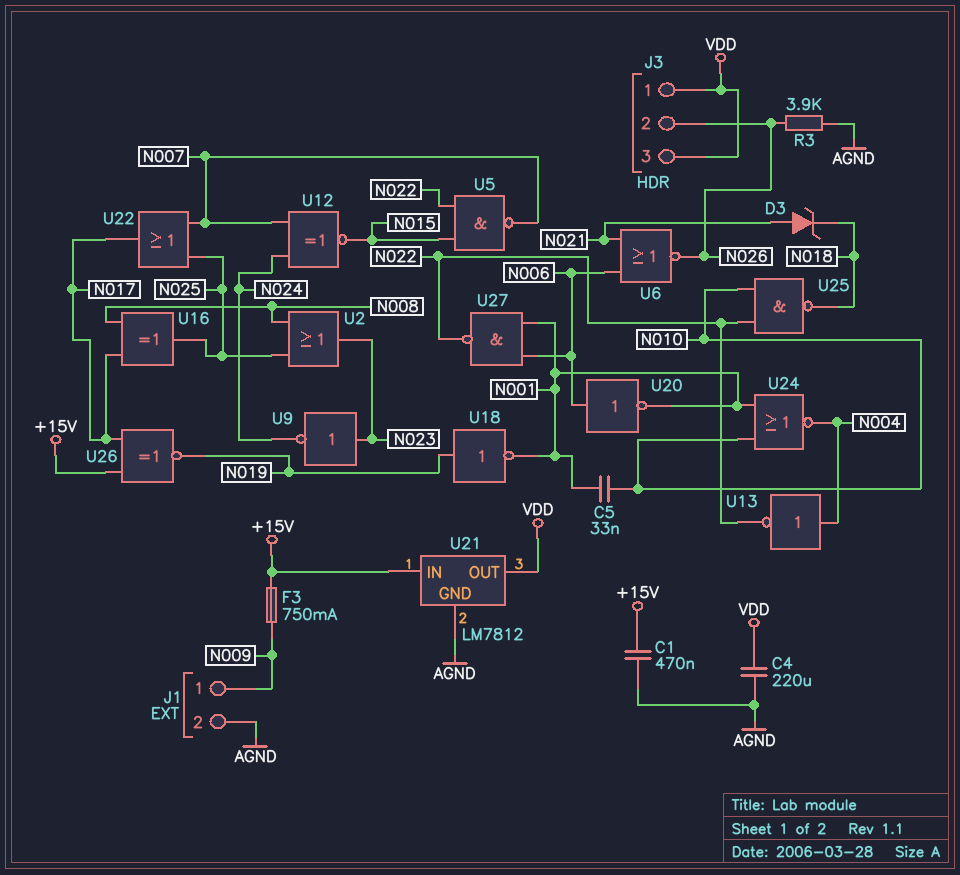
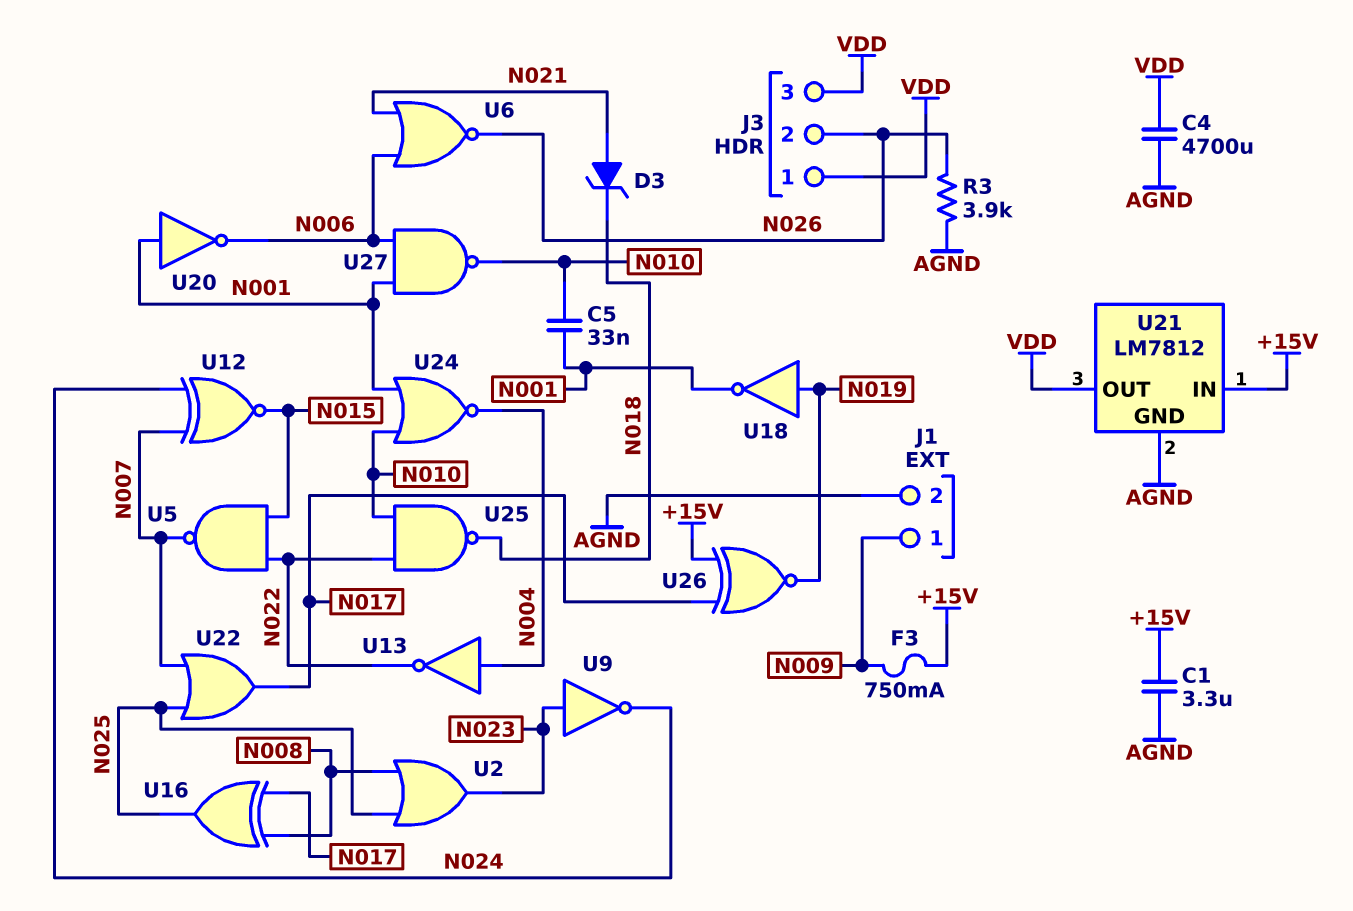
C1: 470nF (+15V, AGND) -> 3.3uF (+15V, AGND)
C4: 220uF (AGND, VDD) -> 4700uF (AGND, VDD)
U20: NOT (in N006, out N001) -> NOT (in N001, out N006)
U27: NAND (in N001, in N006, out N022) -> NAND (in N001, in N006, out N010)

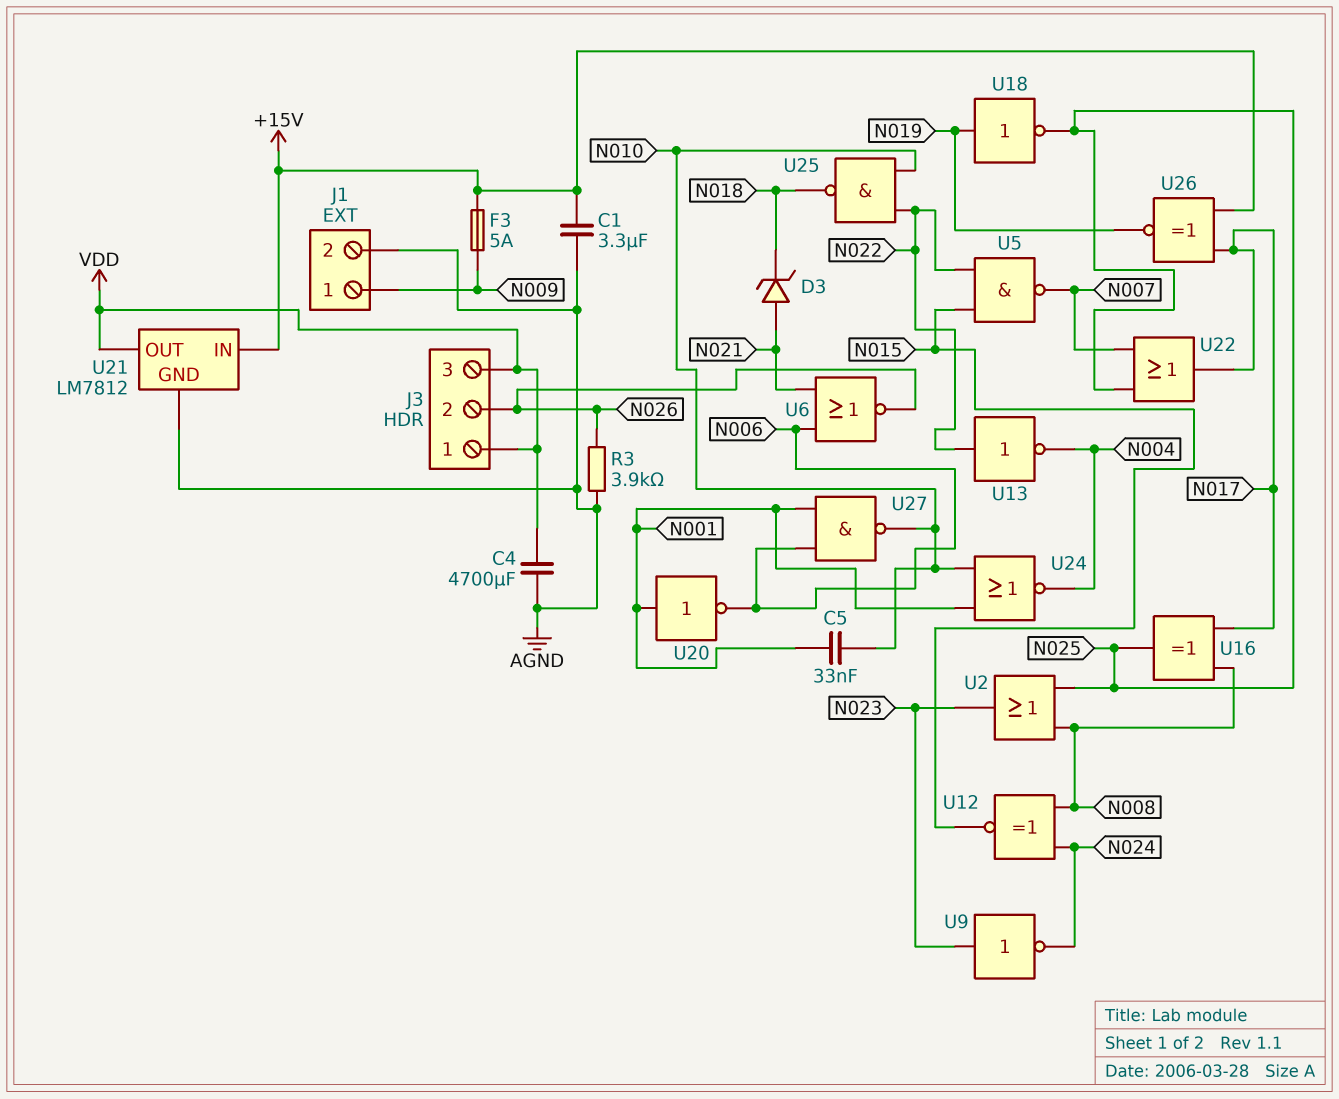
F3: 750mA (+15V, N009) -> 5A (+15V, N009)
U12: XNOR (in N007, in N024, out N015) -> XNOR (in N008, in N024, out N015)
U13: NOT (in N004, out N022) -> NOT (in N022, out N004)
U18: NOT (in N019, out N001) -> NOT (in N019, out N025)

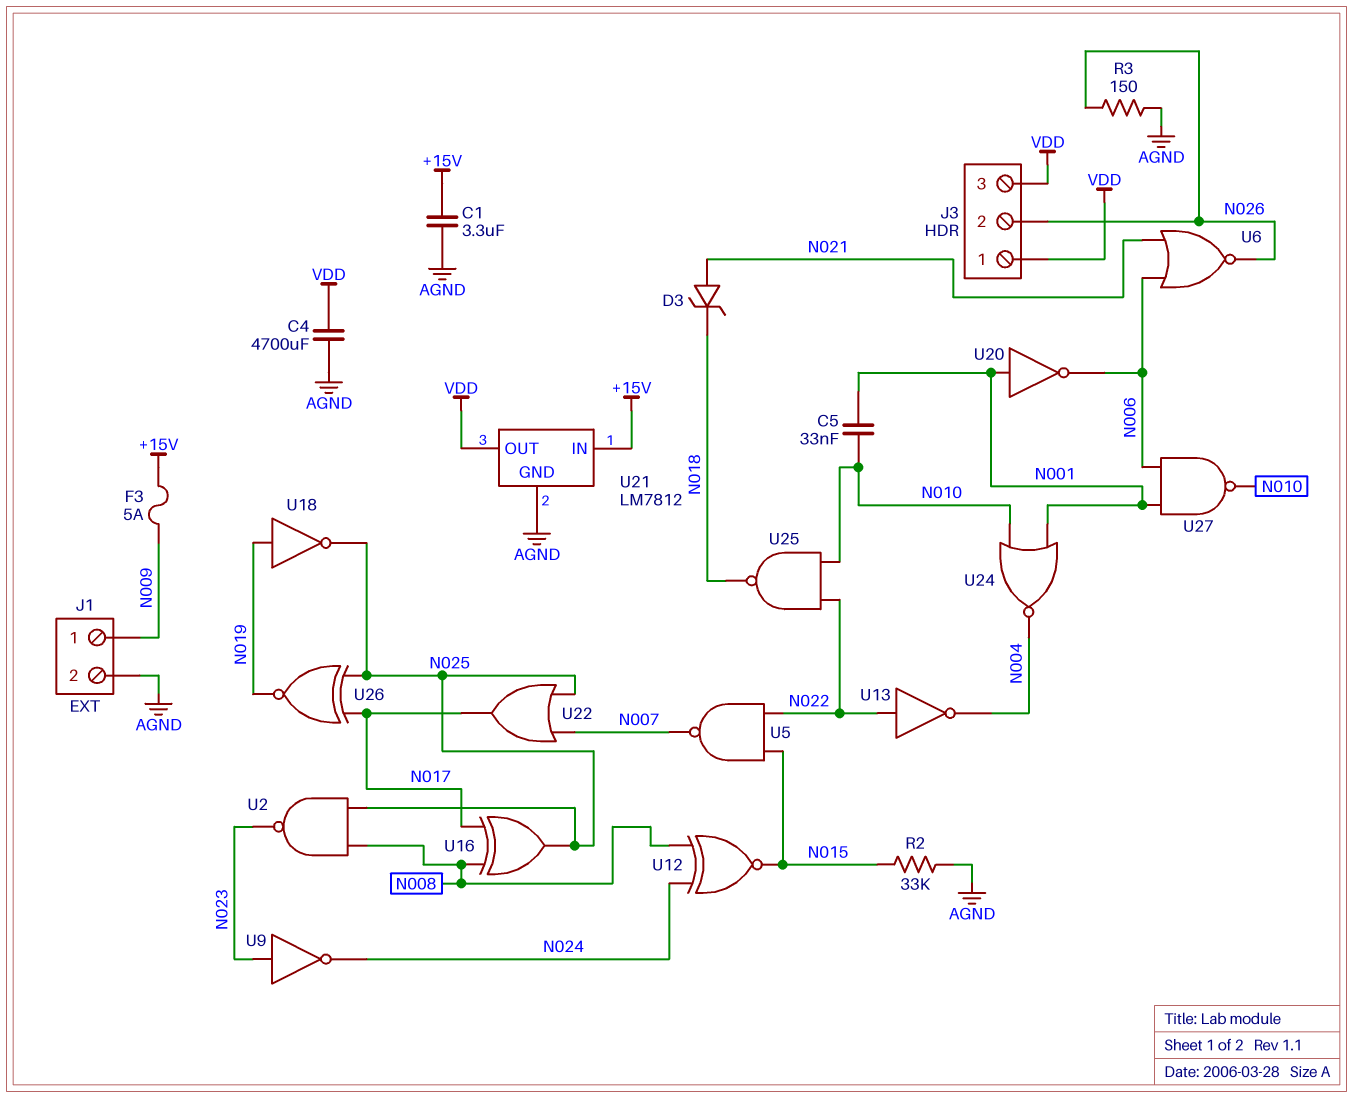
R2: none -> 33k (AGND, N015)
R3: 3.9k (AGND, N026) -> 150 (AGND, N026)
U2: OR (in N008, in N025, out N023) -> NAND (in N008, in N025, out N023)
U26: XNOR (in +15V, in N017, out N019) -> XNOR (in N017, in N025, out N019)

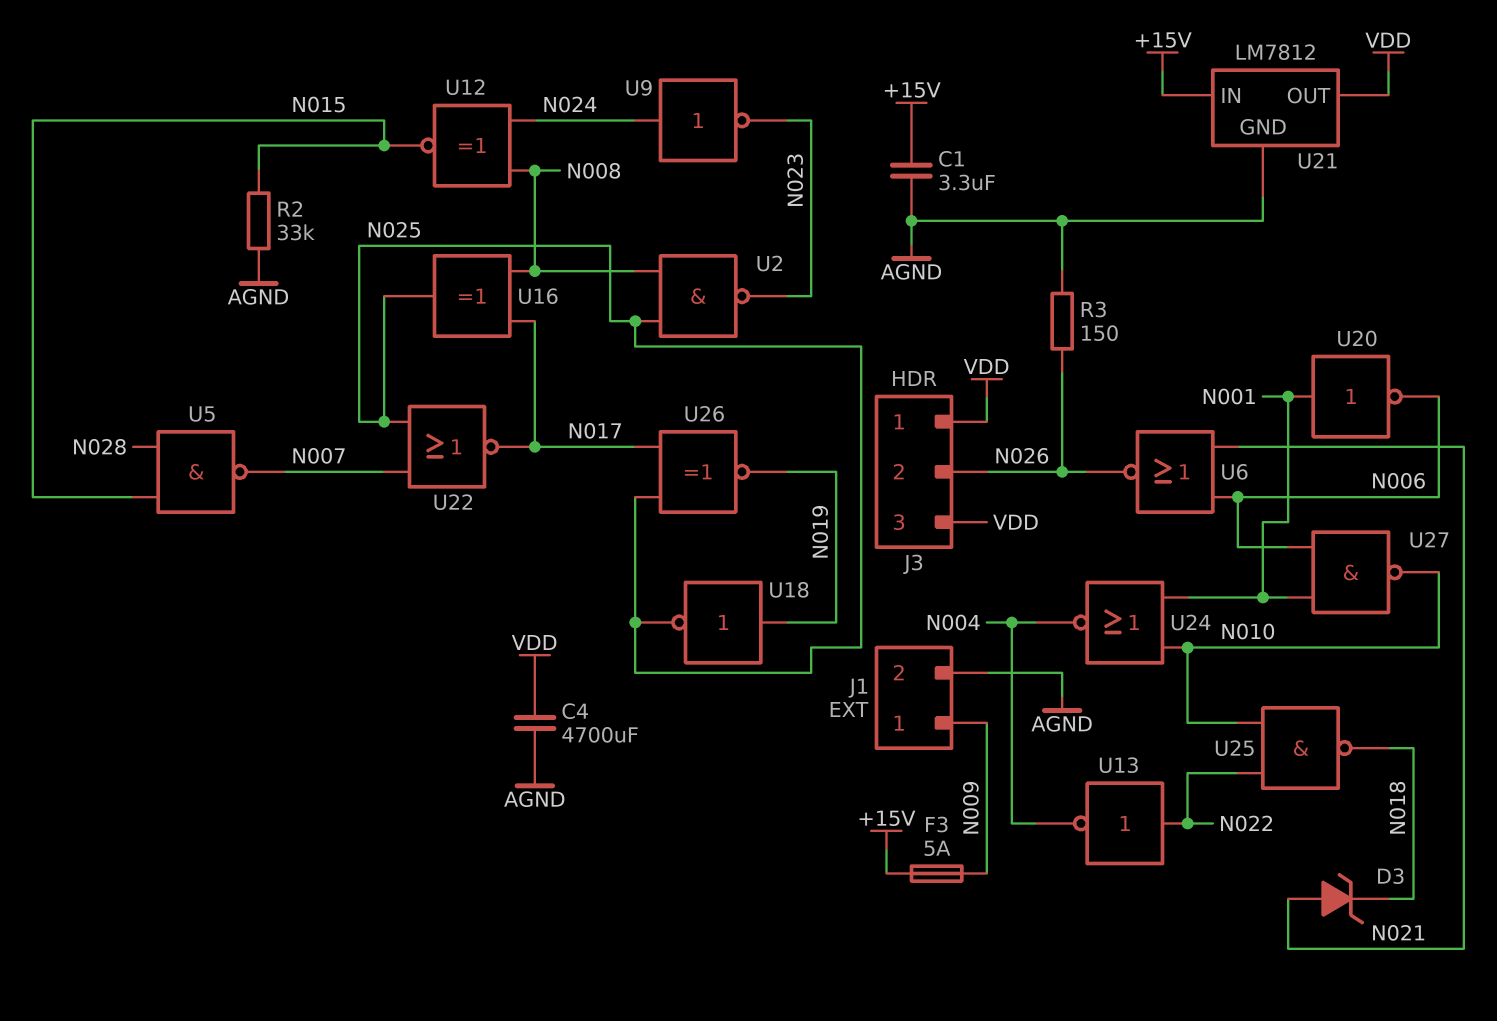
C5: 33nF (N001, N010) -> none
U5: NAND (in N015, in N022, out N007) -> NAND (in N015, in N028, out N007)
U9: NOT (in N023, out N024) -> NOT (in N024, out N023)
U22: OR (in N007, in N025, out N017) -> NOR (in N007, in N025, out N017)

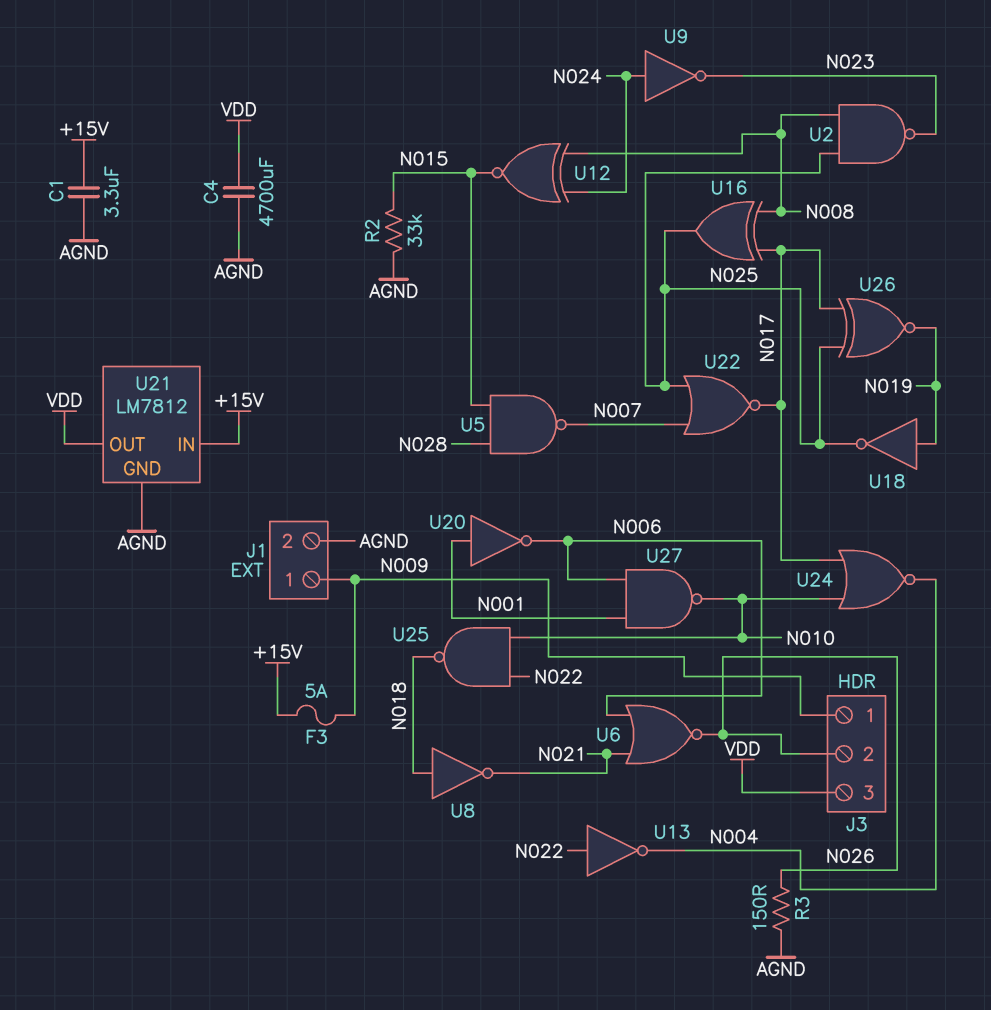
D3: zener (A N021, K N018) -> none
J3 pin 1: VDD -> N009
U8: none -> NOT (in N018, out N021)
U24: NOR (in N001, in N010, out N004) -> NOR (in N010, in N017, out N004)

